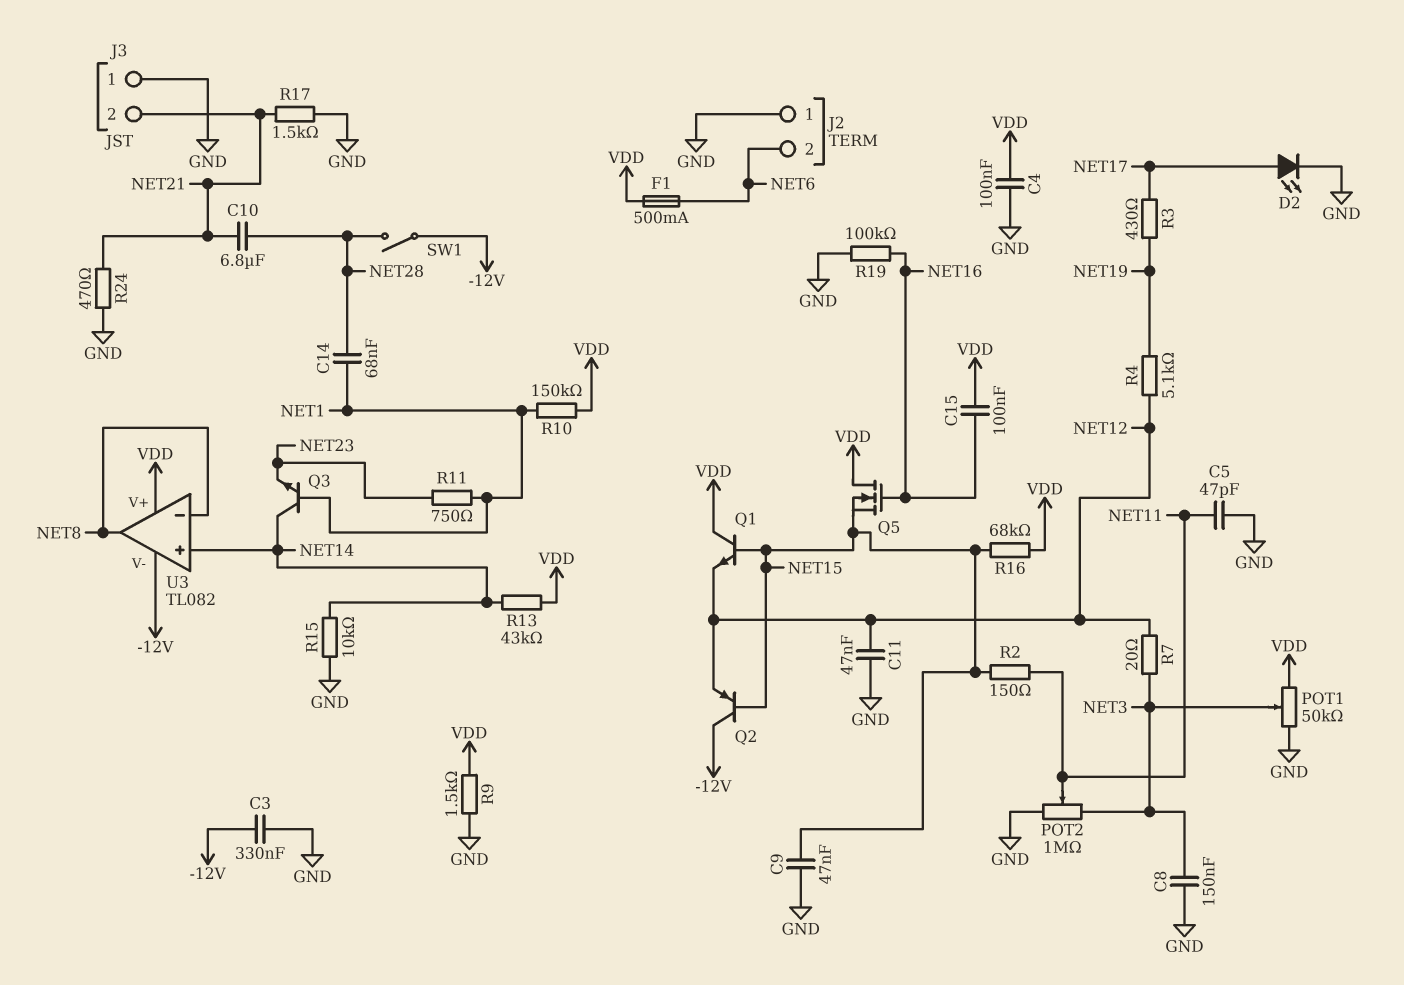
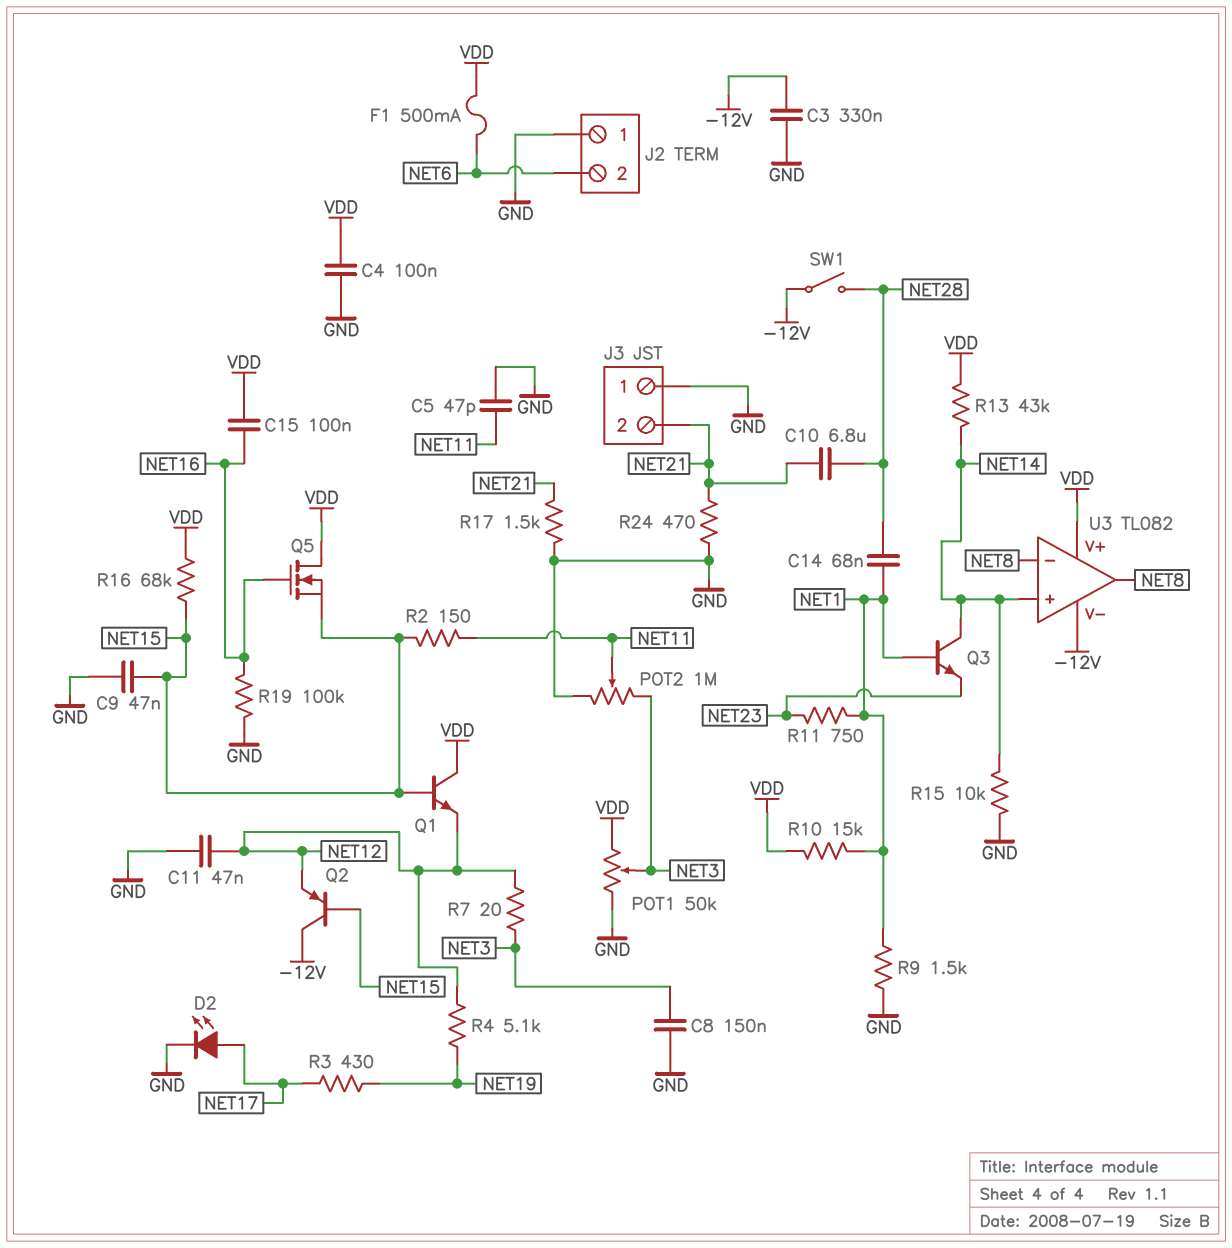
R9: 1.5k (GND, VDD) -> 1.5k (GND, NET1)
R10: 150k (NET1, VDD) -> 15k (NET1, VDD)

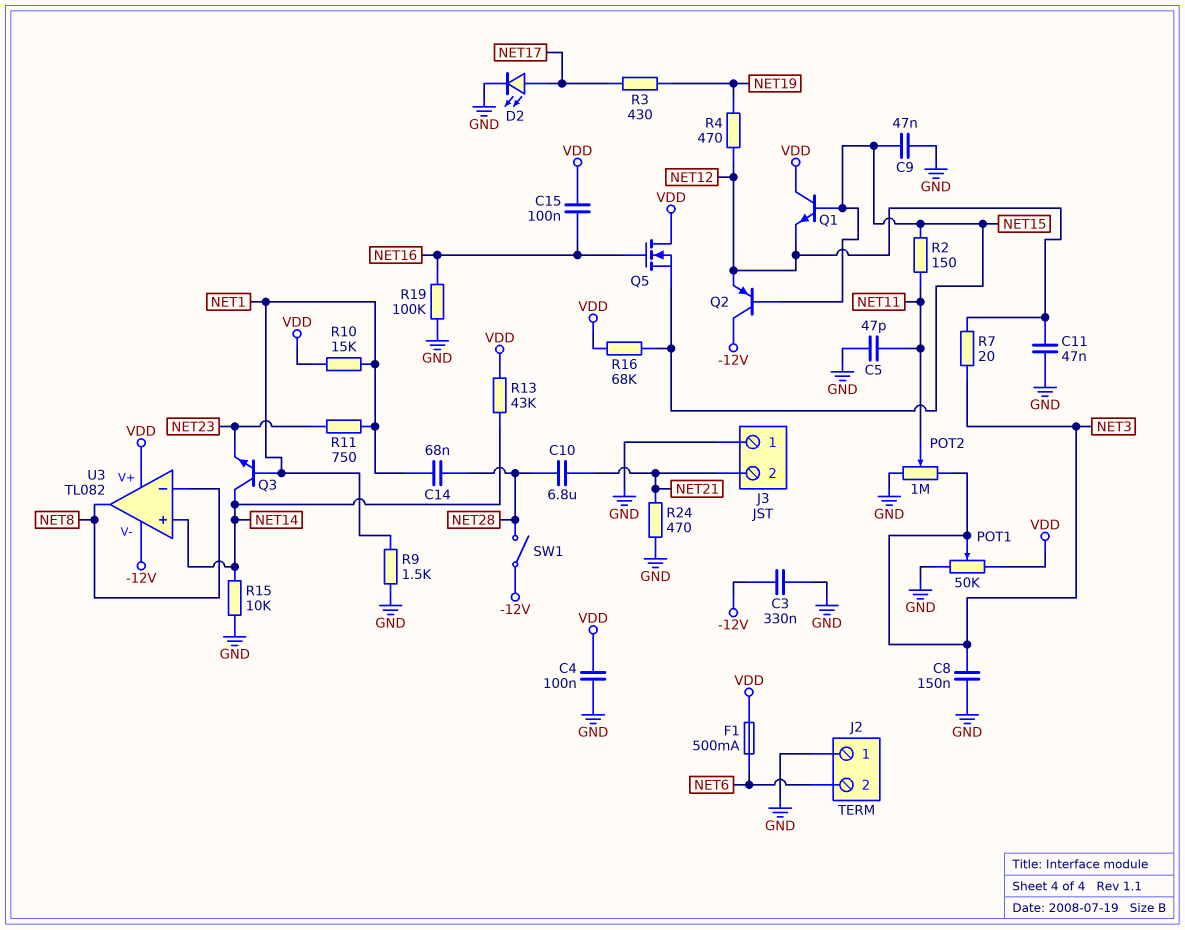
R4: 5.1k (NET12, NET19) -> 470 (NET12, NET19)
R17: 1.5k (GND, NET21) -> none

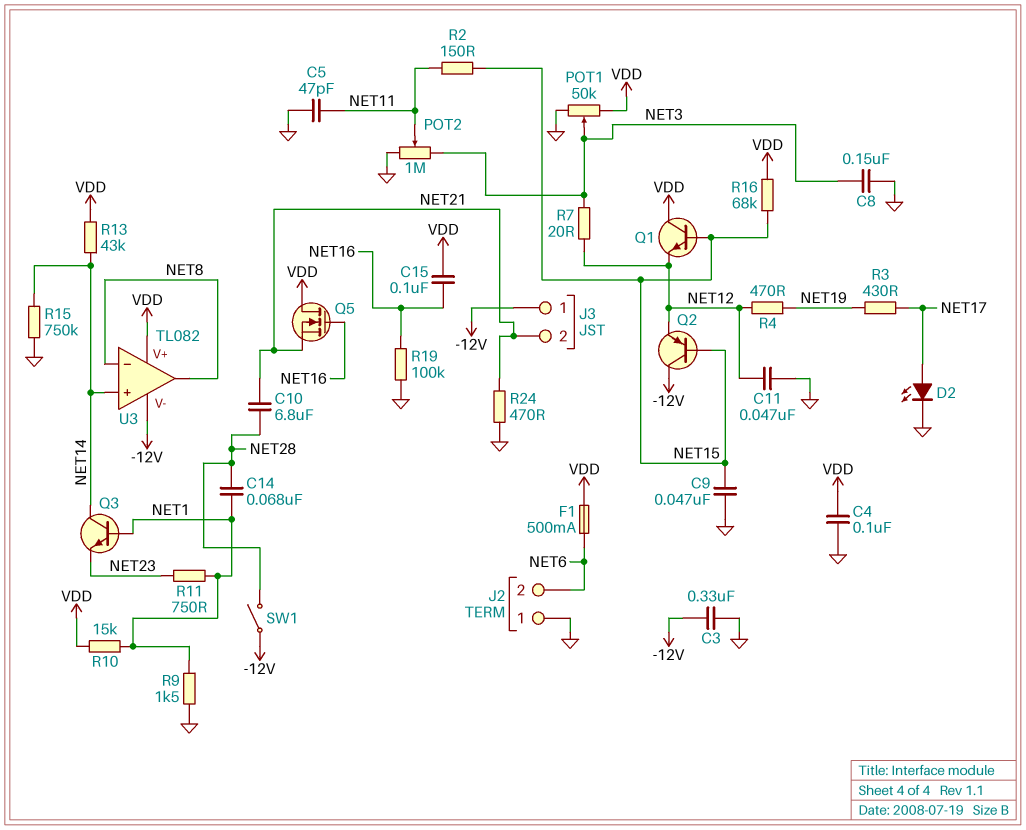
J3 pin 1: GND -> -12V
Q5: NMOS (G NET16, D VDD, S NET15) -> NMOS (G NET16, D VDD, S NET21)
R15: 10k (GND, NET14) -> 750k (GND, NET14)

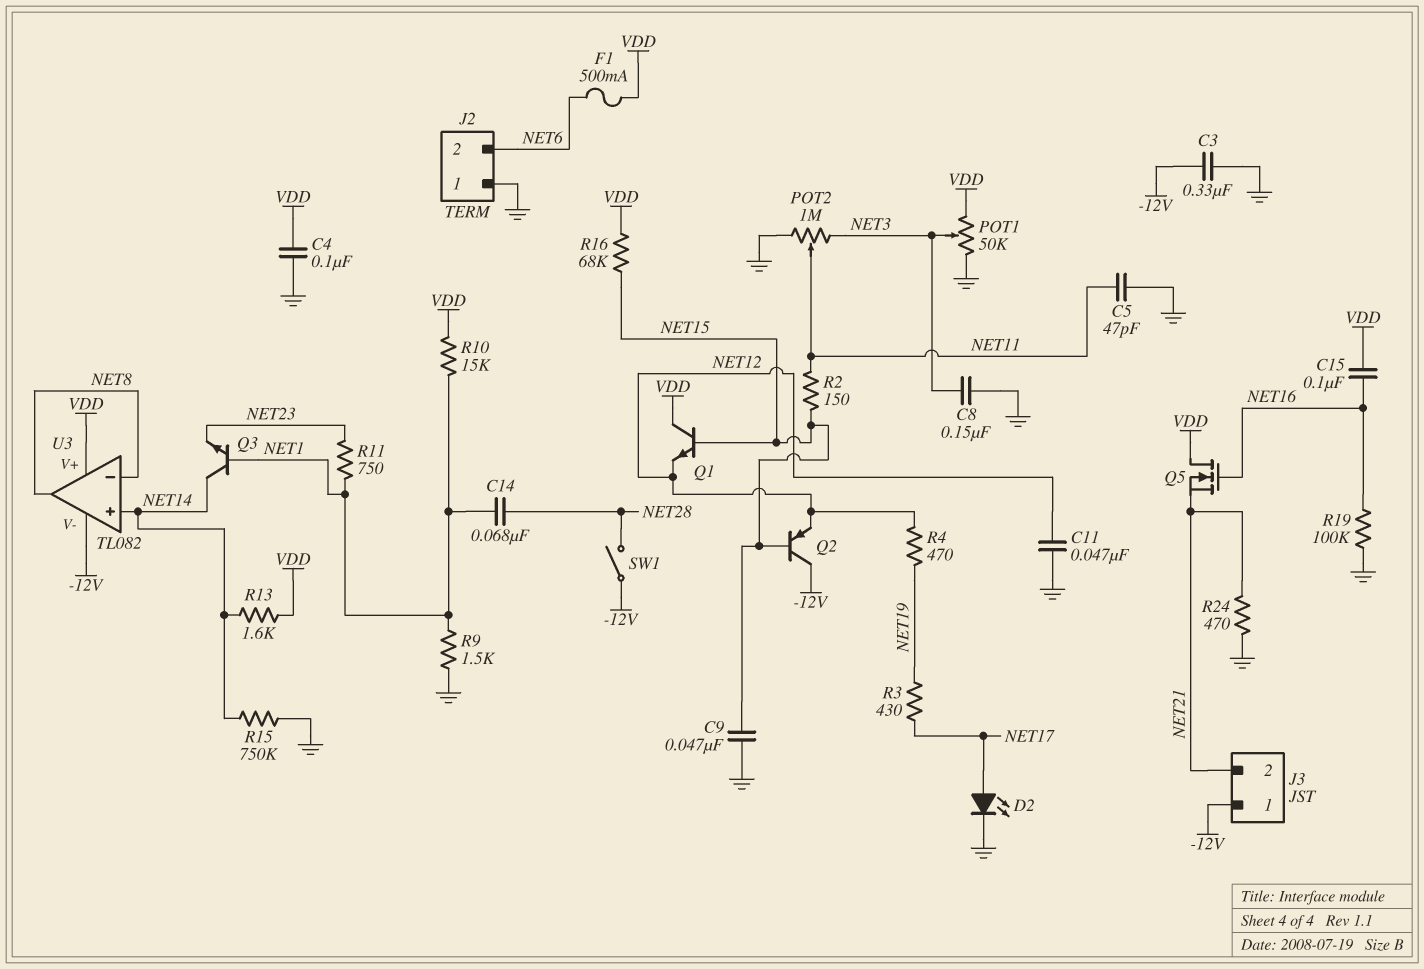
C10: 6.8uF (NET21, NET28) -> none
R7: 20 (NET3, NET12) -> none
R13: 43k (NET14, VDD) -> 1.6k (NET14, VDD)

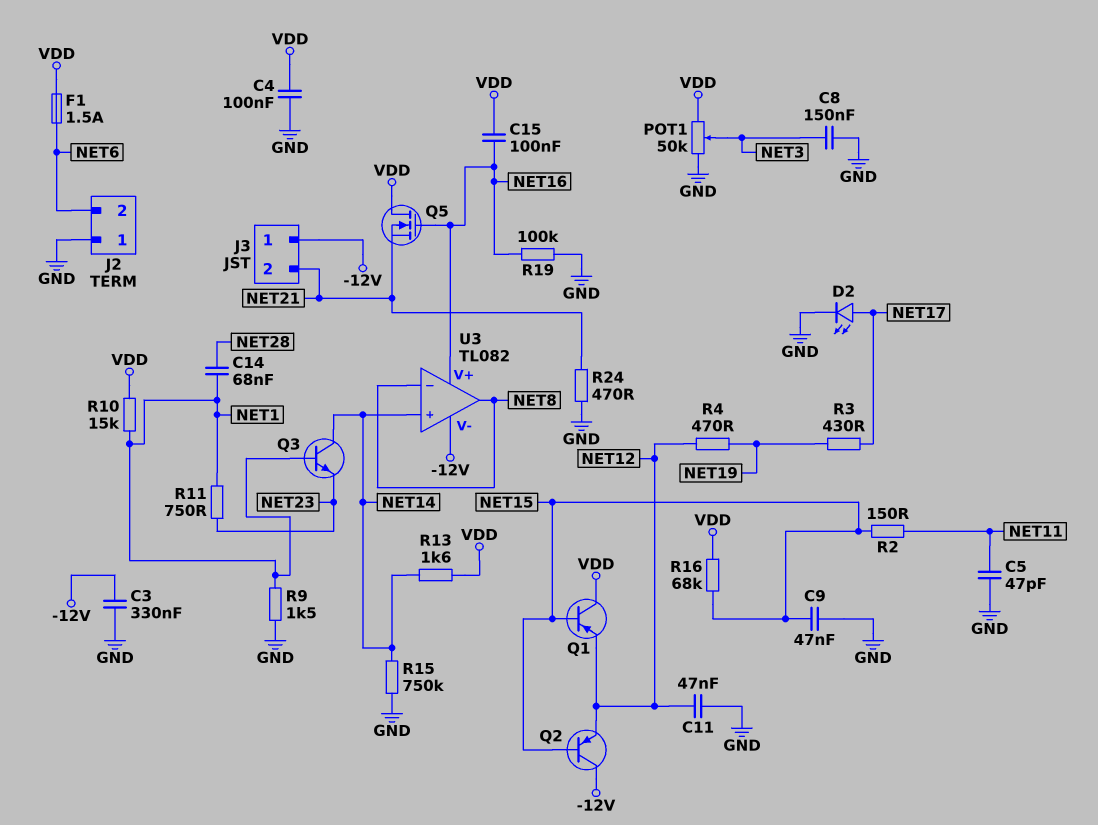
F1: 500mA (NET6, VDD) -> 1.5A (NET6, VDD)
POT2: 1M (GND, NET3, wiper NET11) -> none
Q1: NPN (B NET15, C VDD, E NET12) -> PNP (B NET15, C VDD, E NET12)
SW1: switch (-12V, NET28) -> none
U3 pin V+: VDD -> NET16

